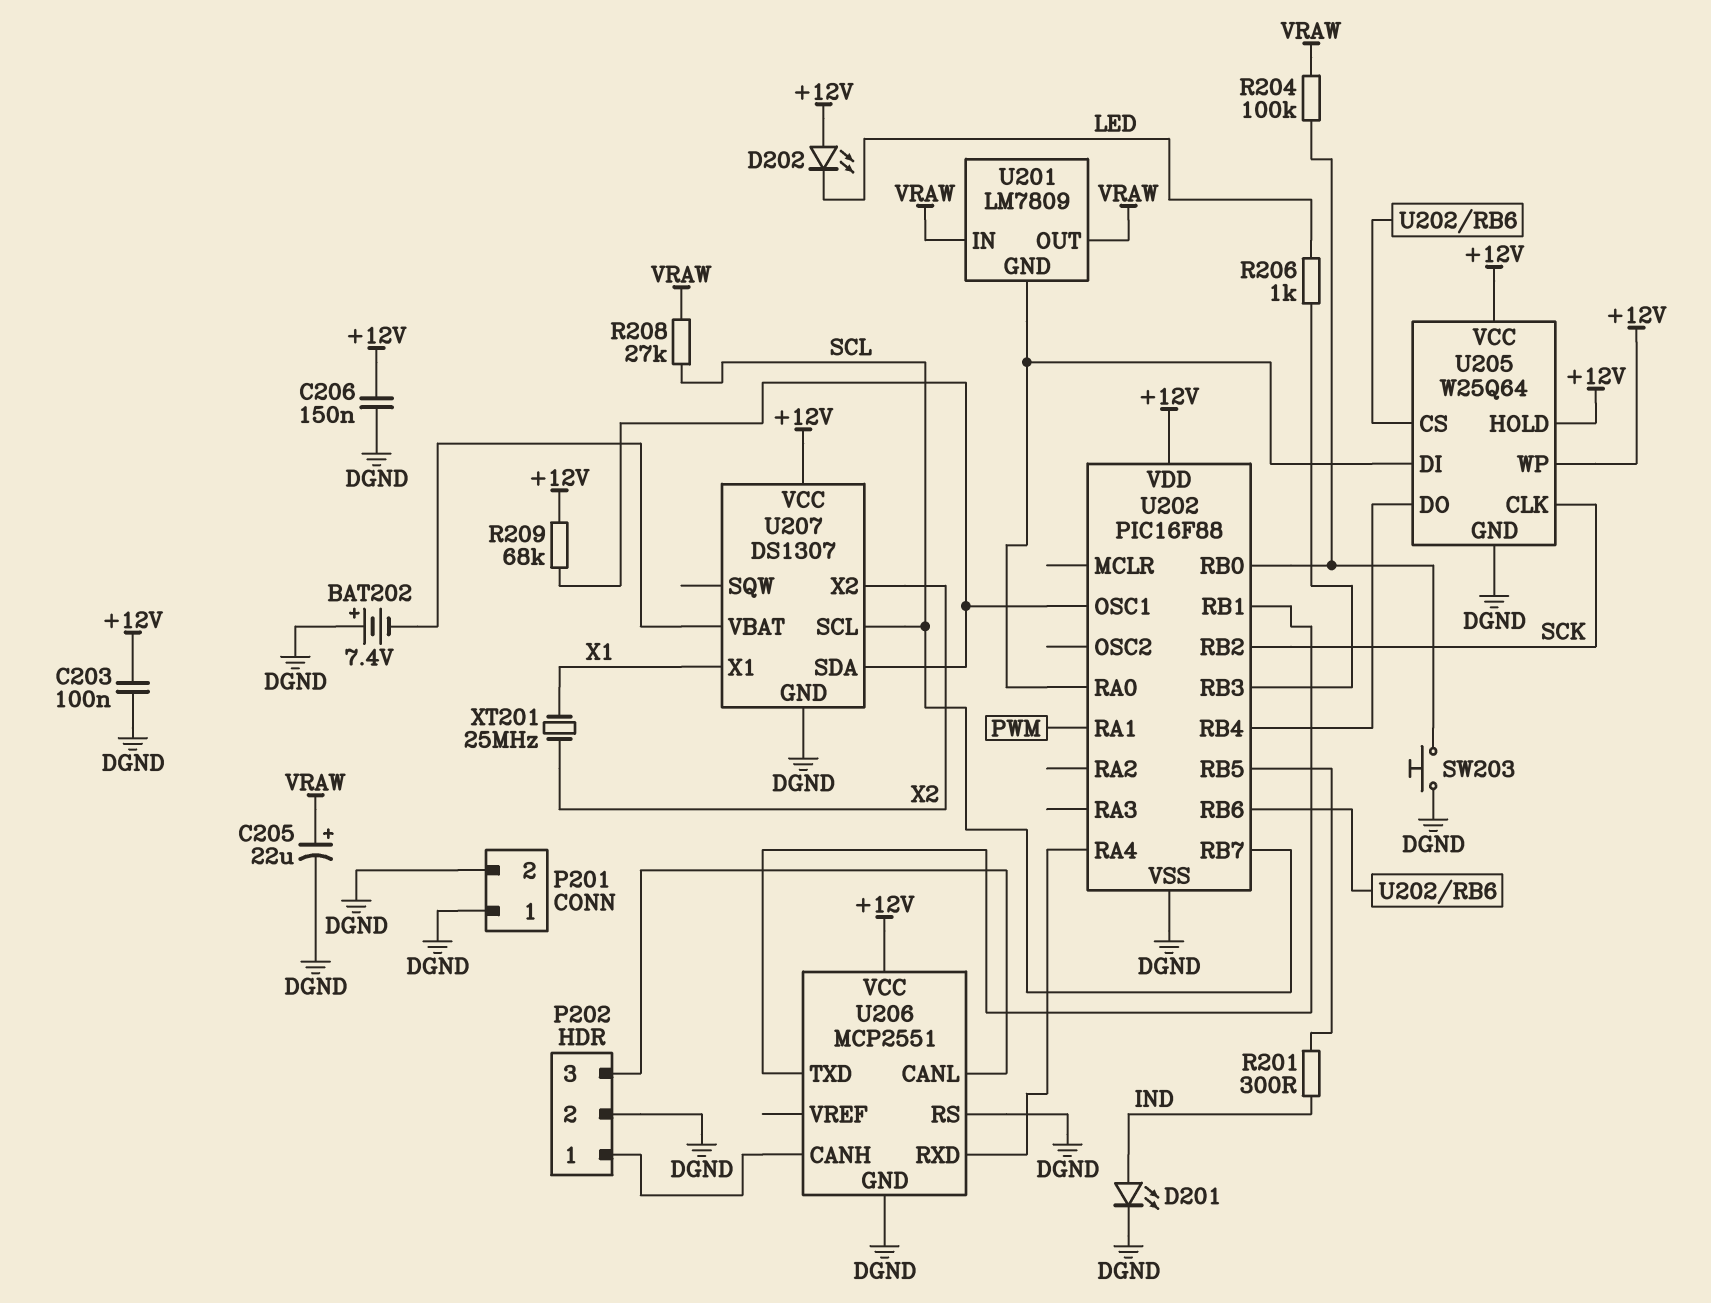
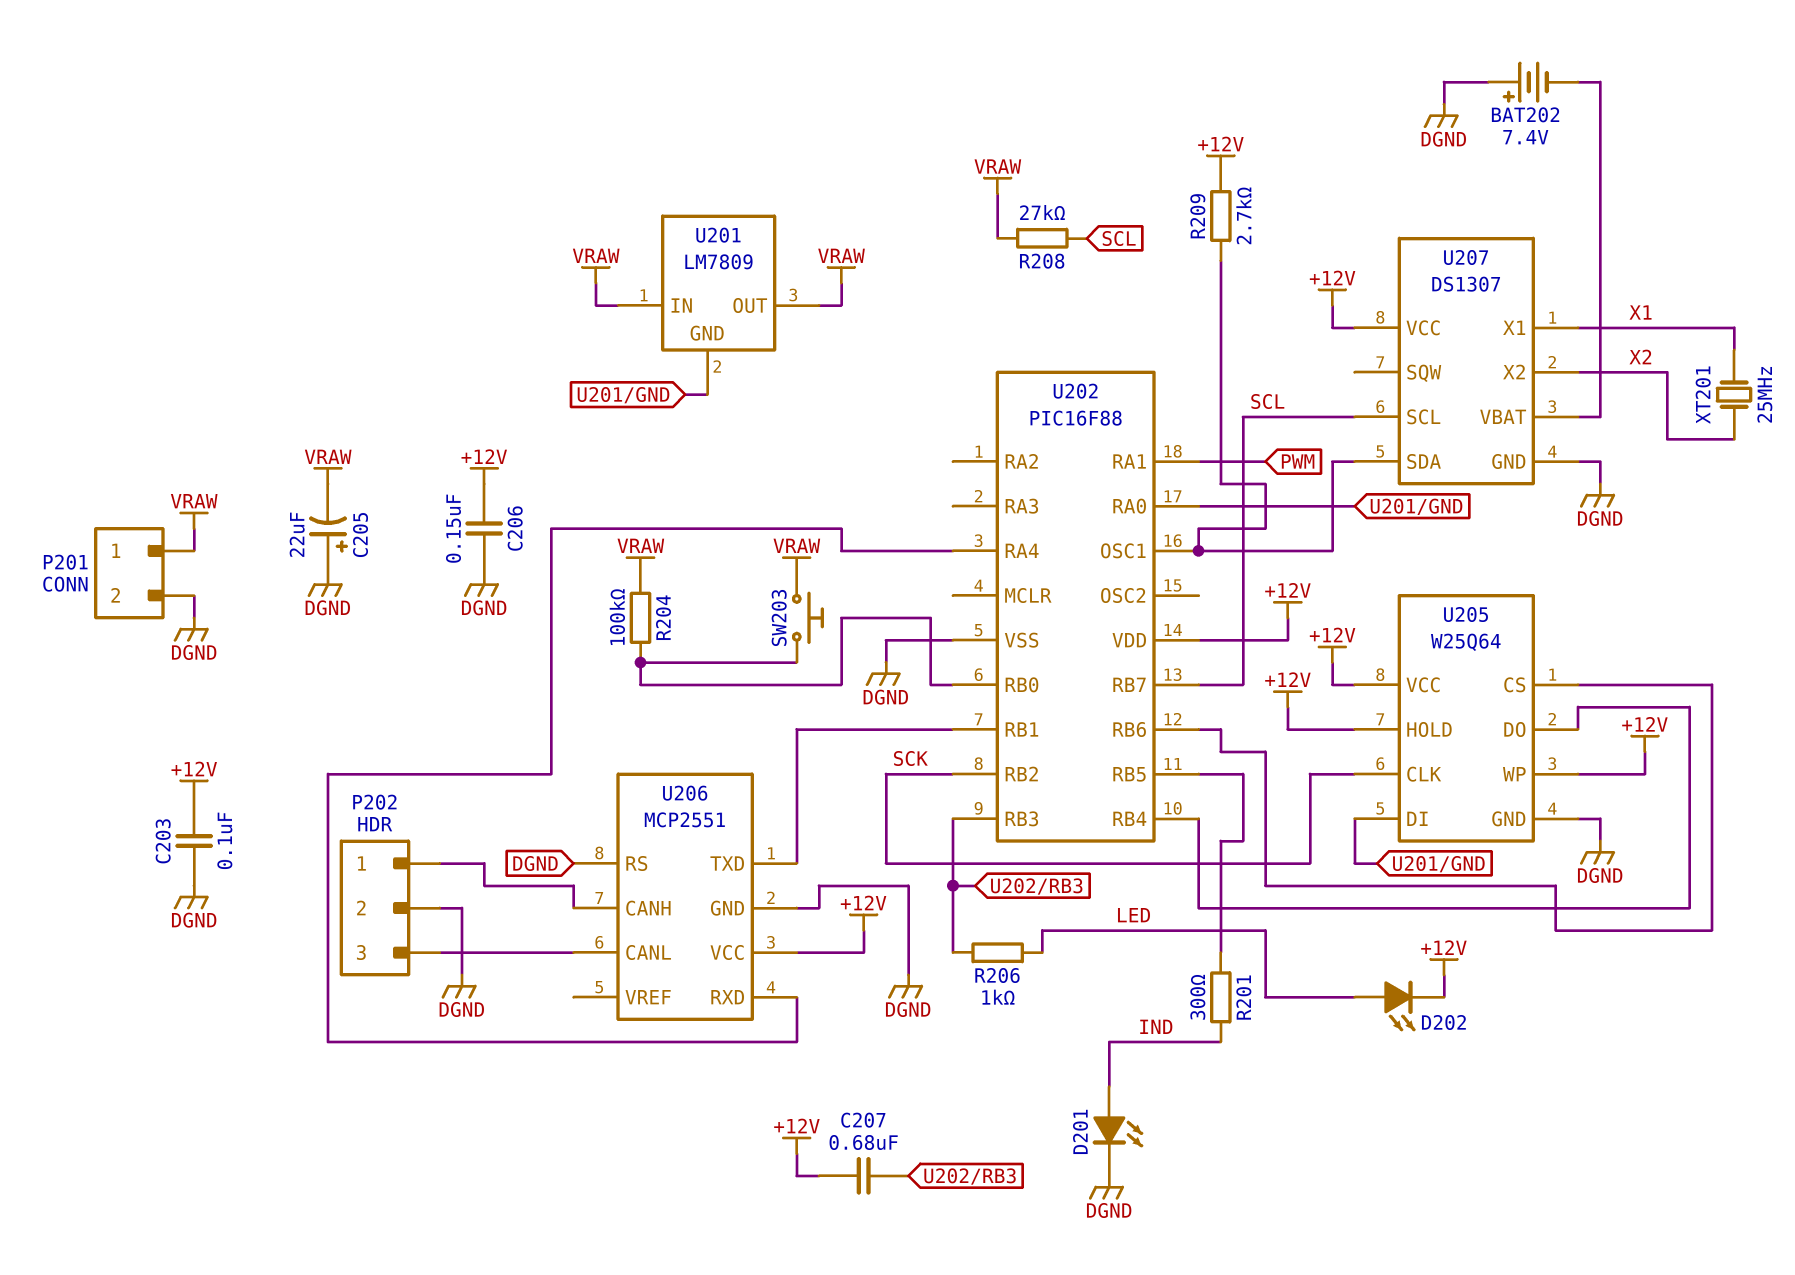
C205: 22uF (plus VRAW, minus DGND) -> 22uF (plus DGND, minus VRAW)
C207: none -> 680nF (+12V, U202/RB3)
D202: LED (A +12V, K LED) -> LED (A LED, K +12V)
P201 pin 1: DGND -> VRAW
R209: 68k (+12V, U202/OSC1) -> 2.7k (+12V, U202/OSC1)
SW203: button (DGND, U202/RB0) -> button (U202/RB0, VRAW)

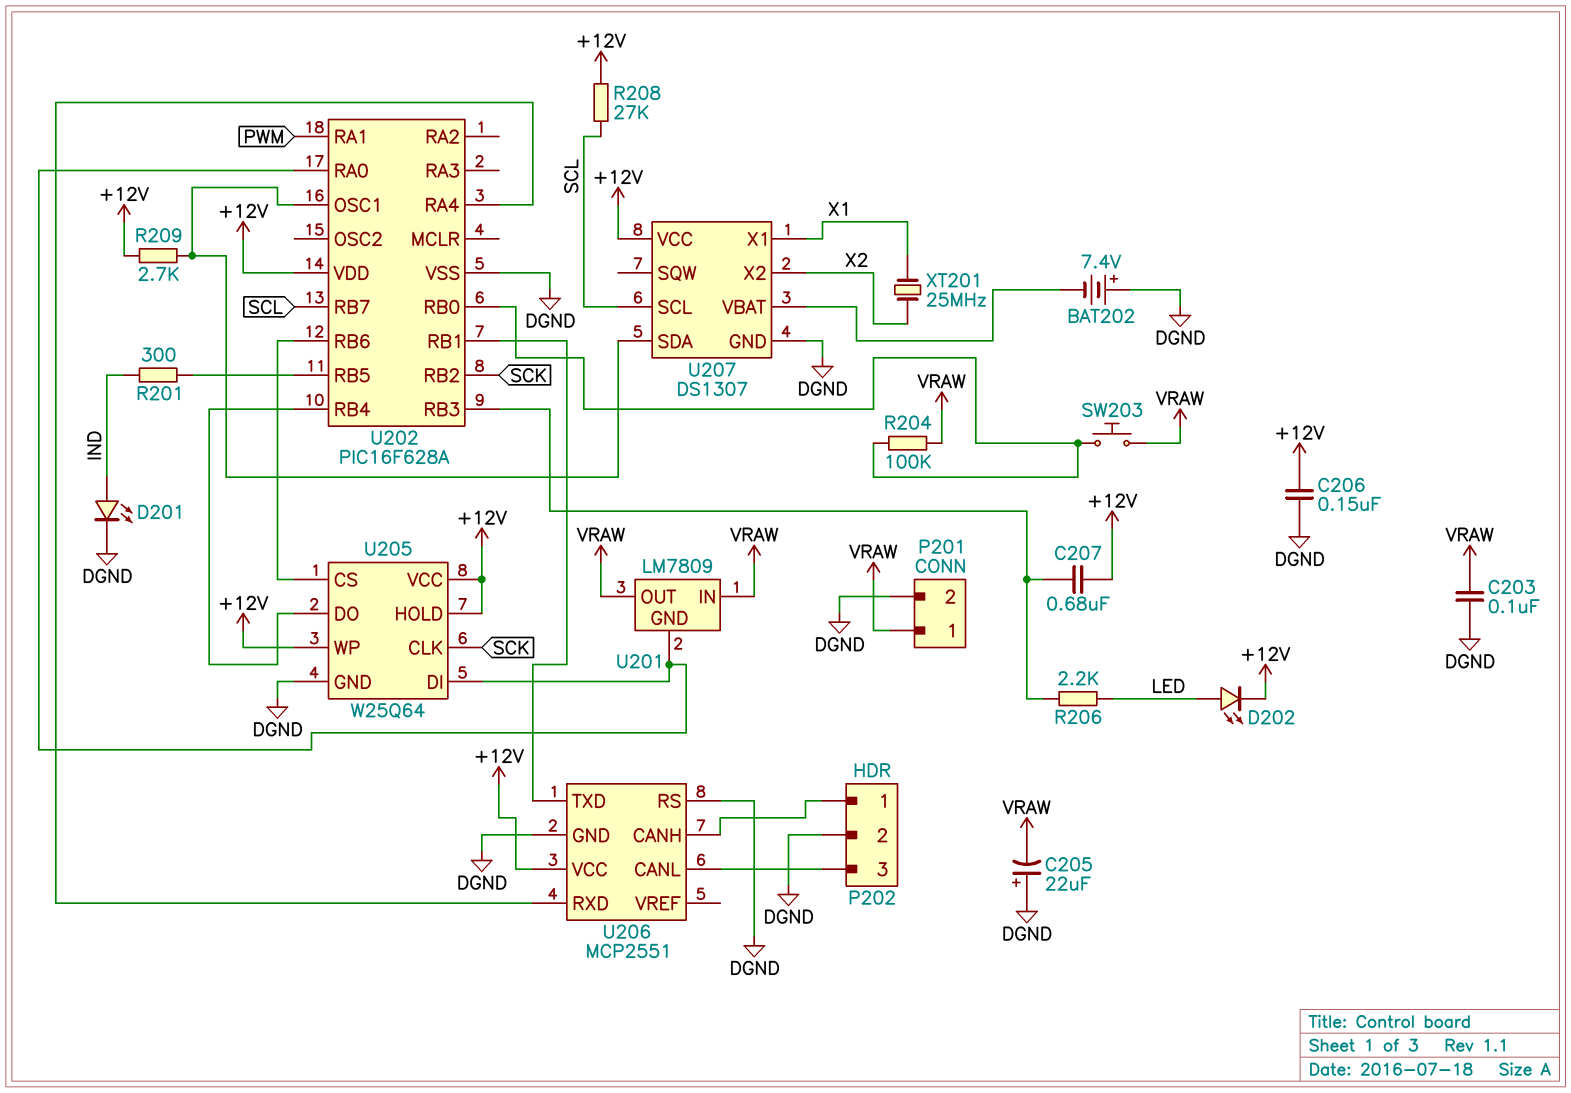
C203: 100nF (+12V, DGND) -> 100nF (DGND, VRAW)
R206: 1k (LED, U202/RB3) -> 2.2k (LED, U202/RB3)
R208: 27k (SCL, VRAW) -> 27k (+12V, SCL)
U202: PIC16F88 -> PIC16F628A

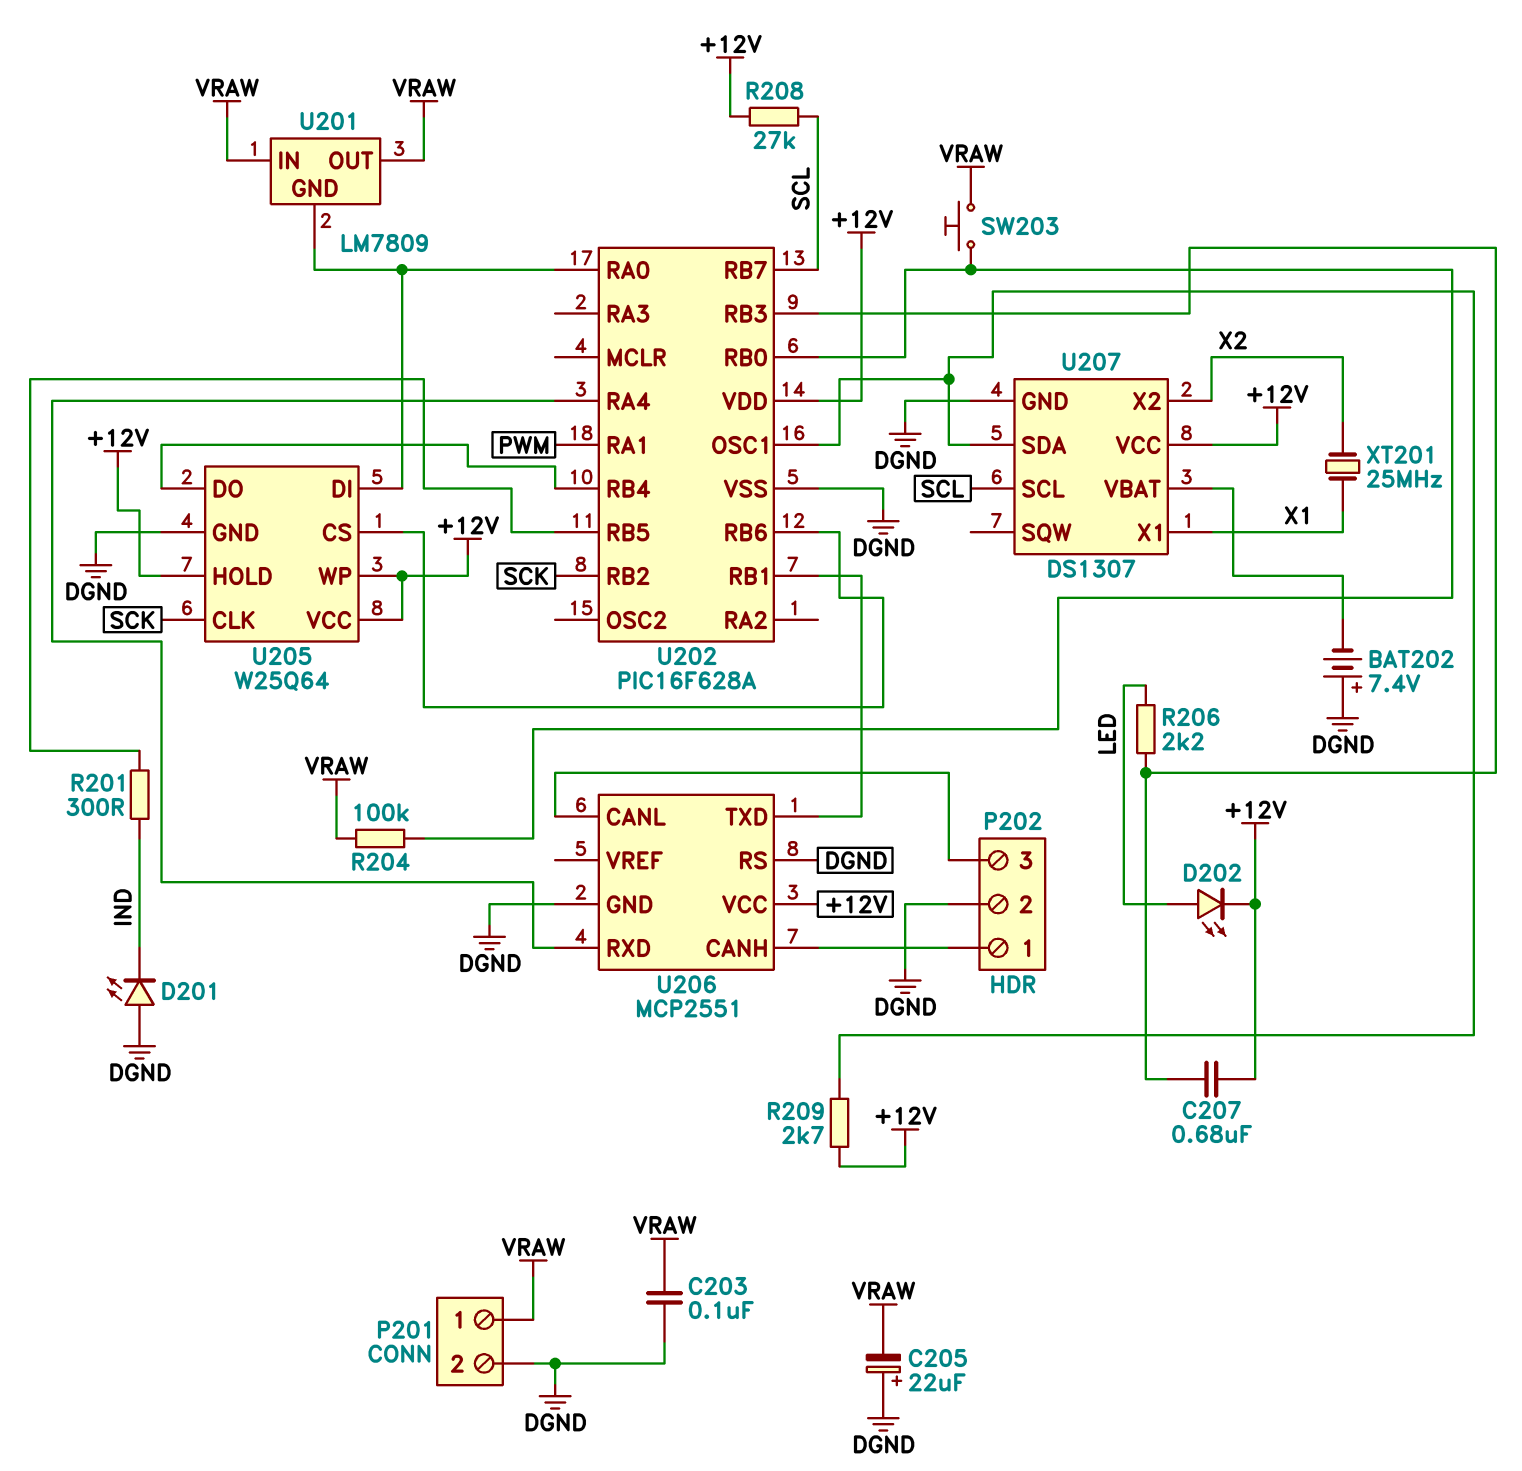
C206: 150nF (+12V, DGND) -> none
D201: LED (A IND, K DGND) -> LED (A DGND, K IND)

